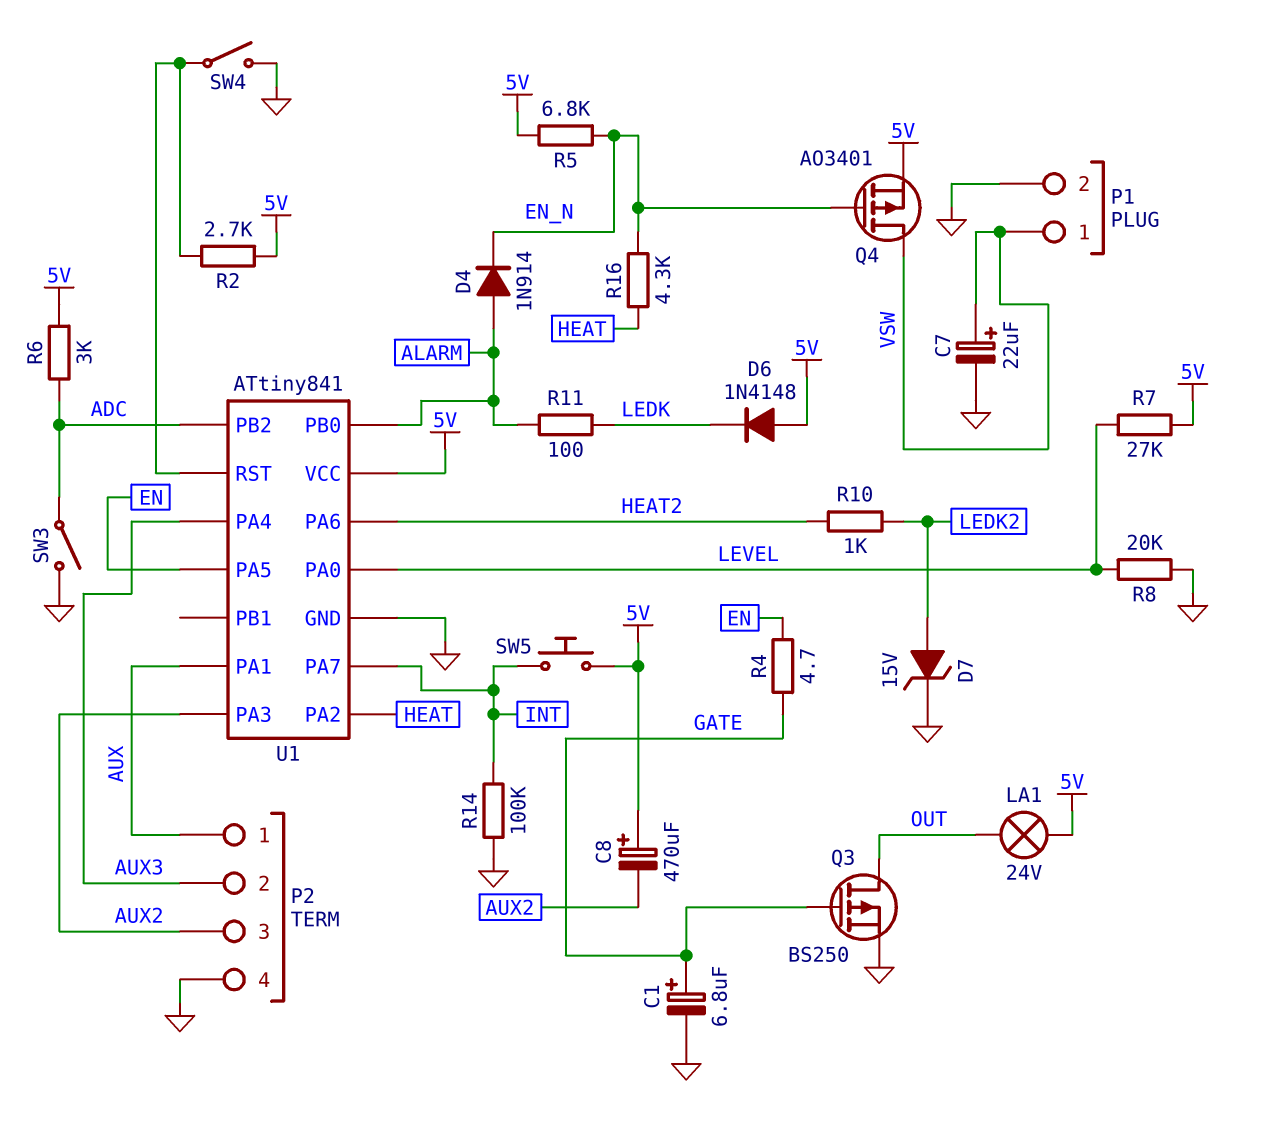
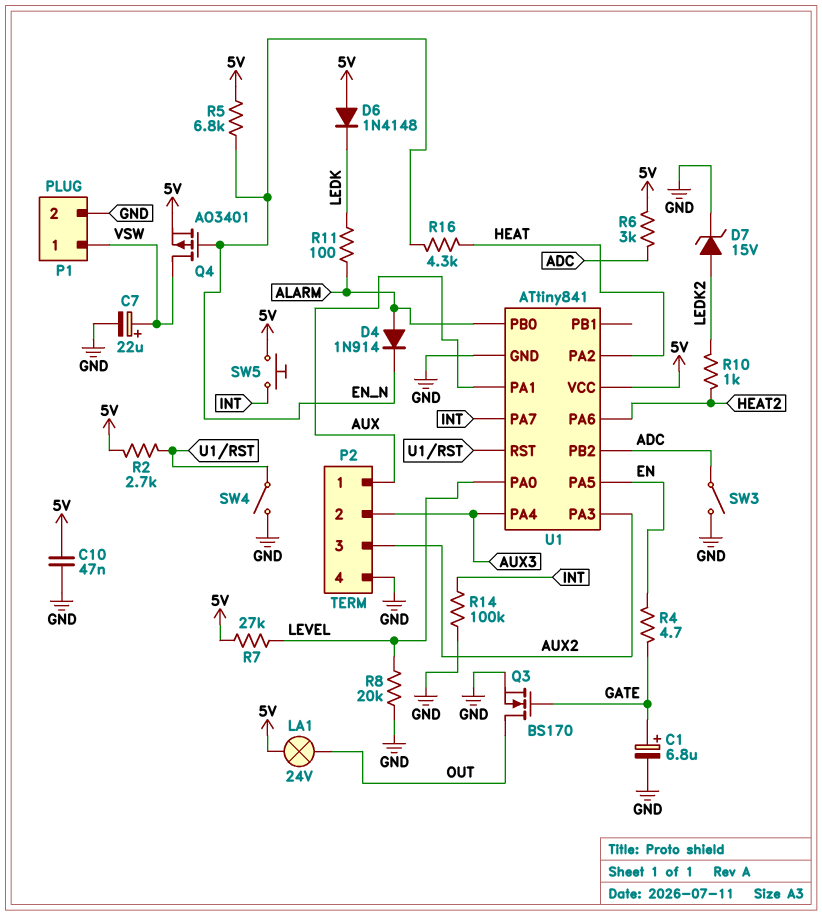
C8: 470uF (plus 5V, minus AUX2) -> none
C10: none -> 47nF (5V, GND)
Q3: PMOS BS250 (G GATE, D OUT, S GND) -> NMOS BS170 (G GATE, D OUT, S GND)

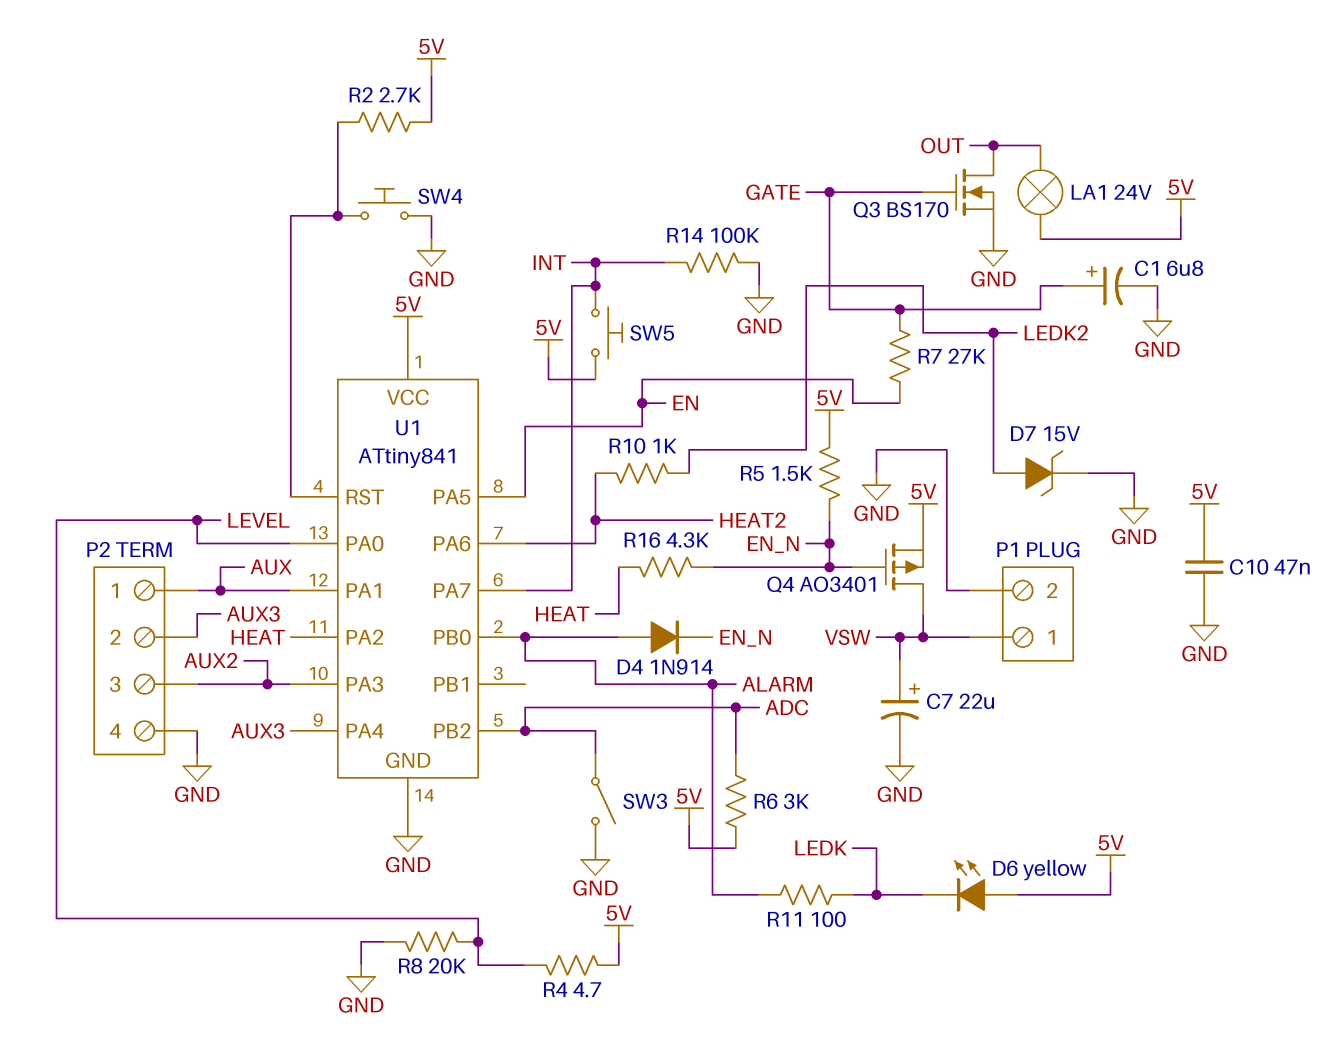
D6: diode 1N4148 (A 5V, K LEDK) -> LED yellow (A 5V, K LEDK)
R4: 4.7 (EN, GATE) -> 4.7 (5V, LEVEL)
R5: 6.8k (5V, EN_N) -> 1.5k (5V, EN_N)
R7: 27k (5V, LEVEL) -> 27k (EN, GATE)
SW4: switch (GND, U1/RST) -> button (GND, U1/RST)

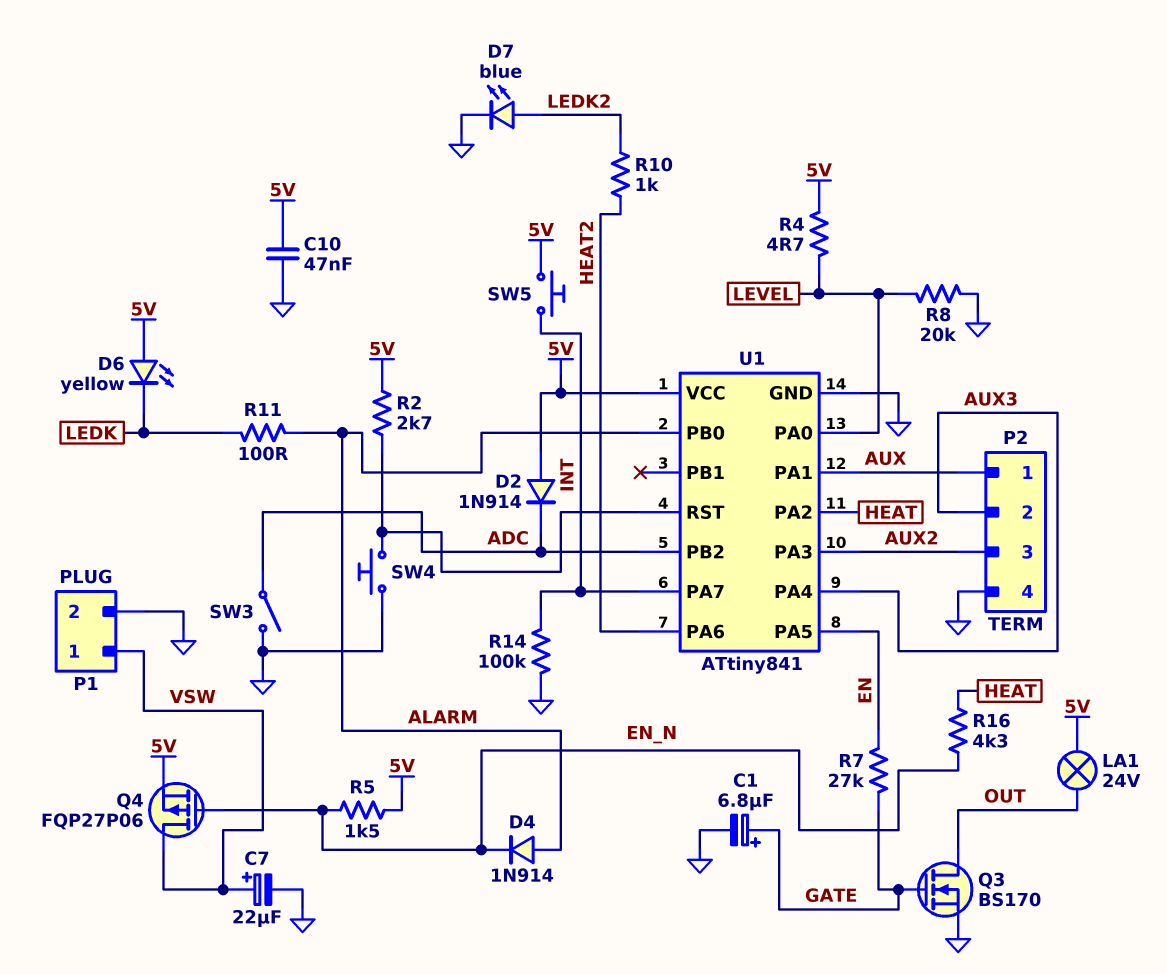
D2: none -> diode 1N914 (A 5V, K ADC)
D7: zener 15V (A LEDK2, K GND) -> LED blue (A LEDK2, K GND)
Q4: PMOS AO3401 (G EN_N, D VSW, S 5V) -> PMOS FQP27P06 (G EN_N, D VSW, S 5V)
R6: 3k (5V, ADC) -> none

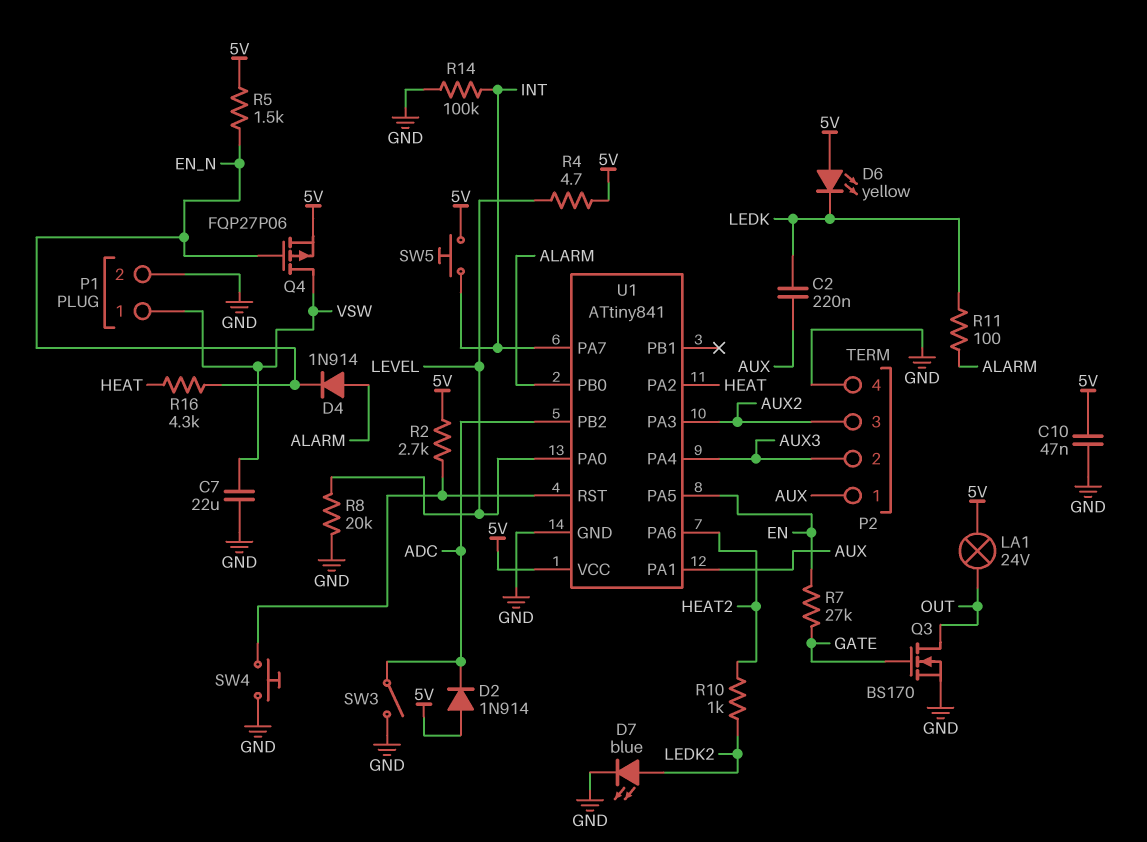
C1: 6.8uF (plus GATE, minus GND) -> none
C2: none -> 220nF (AUX, LEDK)
C7: 22uF (plus VSW, minus GND) -> 22uF (GND, VSW)

